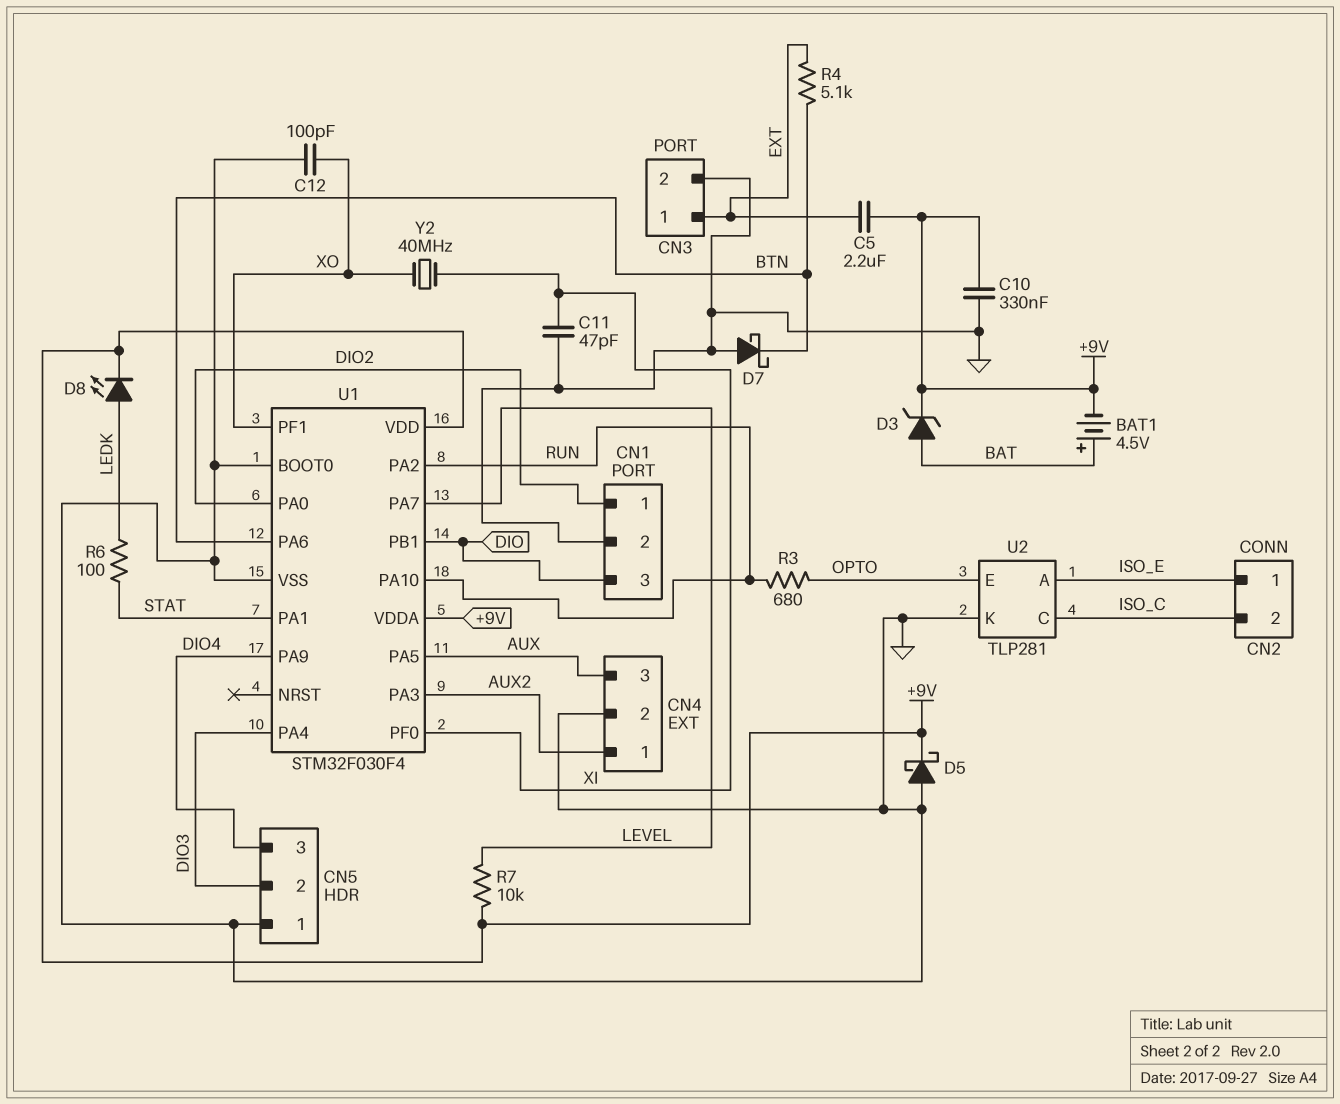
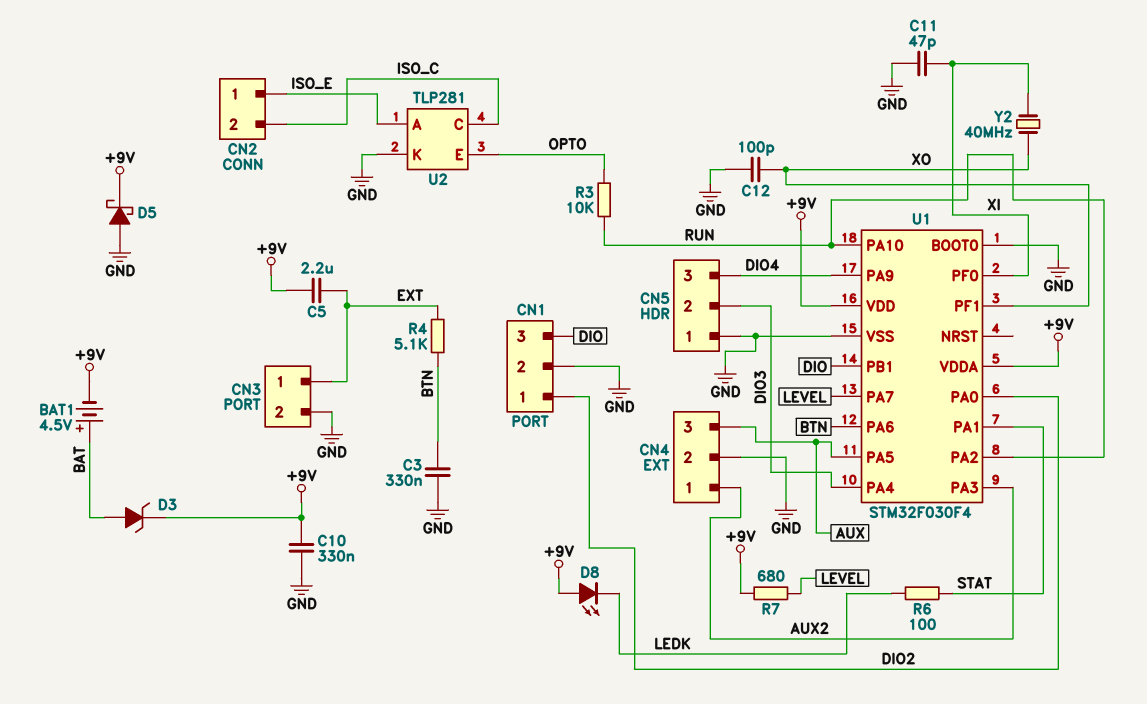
C3: none -> 330nF (BTN, GND)
D7: schottky (A GND, K BTN) -> none
D8: LED (A LEDK, K +9V) -> LED (A +9V, K LEDK)
R3: 680 (OPTO, RUN) -> 10k (OPTO, RUN)
R7: 10k (+9V, LEVEL) -> 680 (+9V, LEVEL)

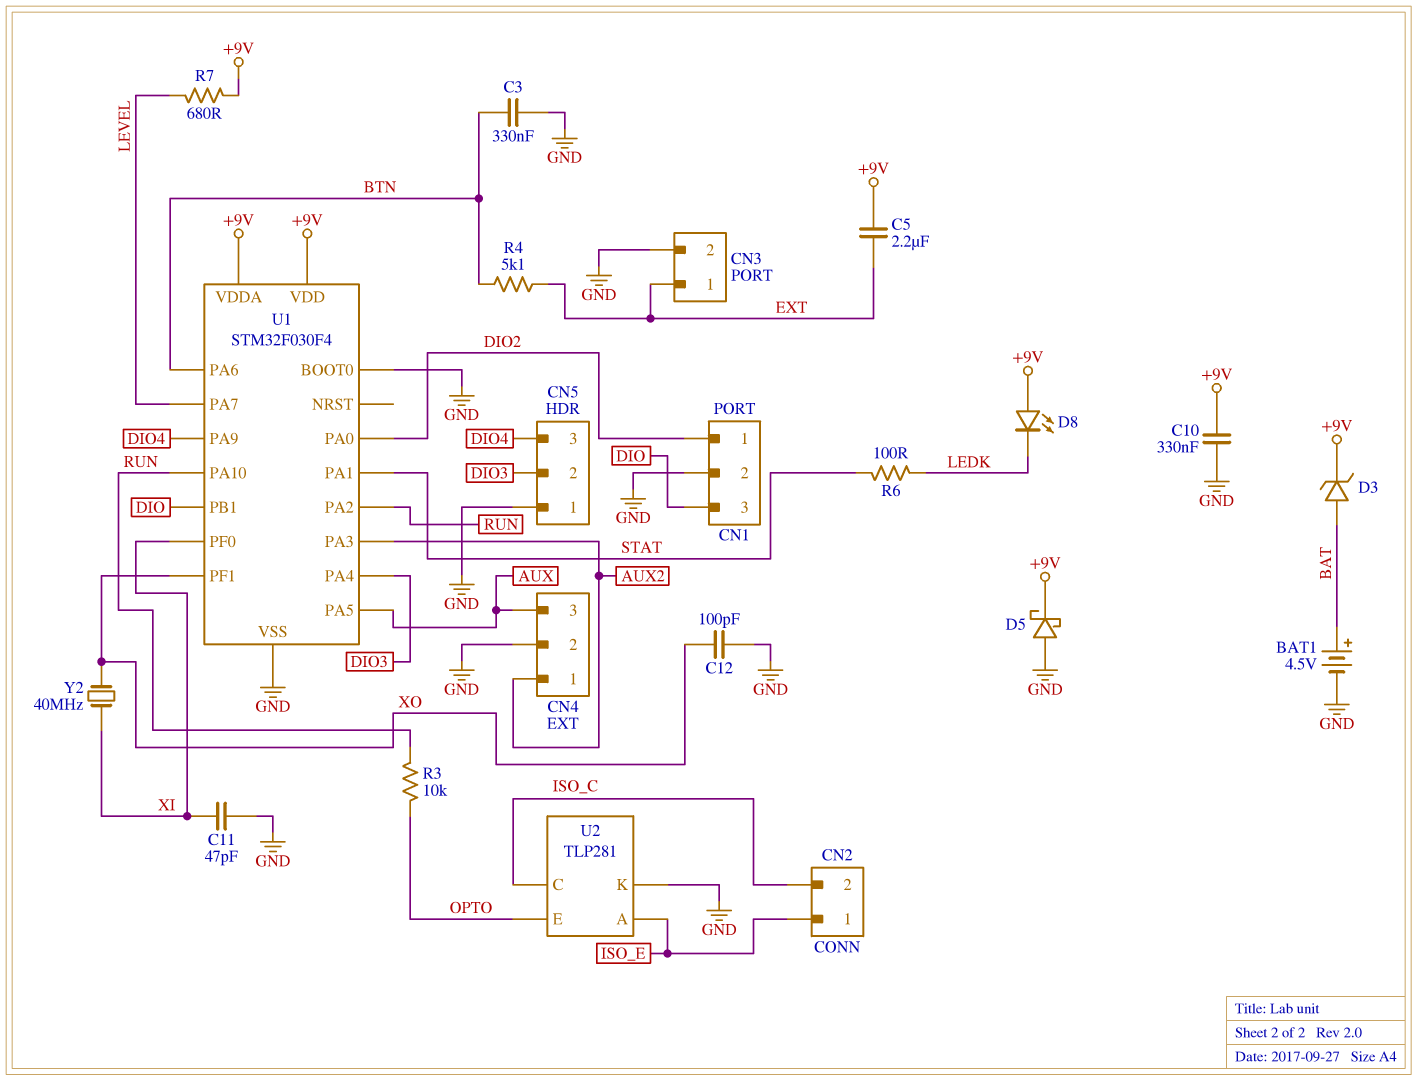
BAT1: 4.5V (plus BAT, minus +9V) -> 4.5V (plus BAT, minus GND)

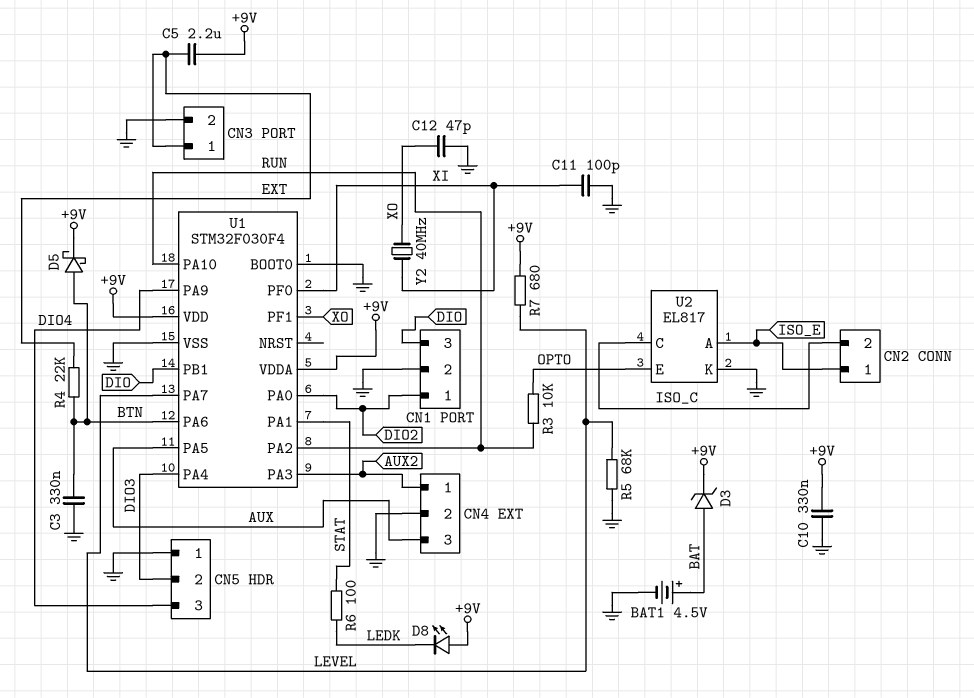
C11: 47pF (GND, XI) -> 100pF (GND, XI)
C12: 100pF (GND, XO) -> 47pF (GND, XO)
D5: schottky (A GND, K +9V) -> schottky (A BTN, K +9V)
R4: 5.1k (BTN, EXT) -> 22k (BTN, EXT)
R5: none -> 68k (GND, LEVEL)
U2: TLP281 -> EL817

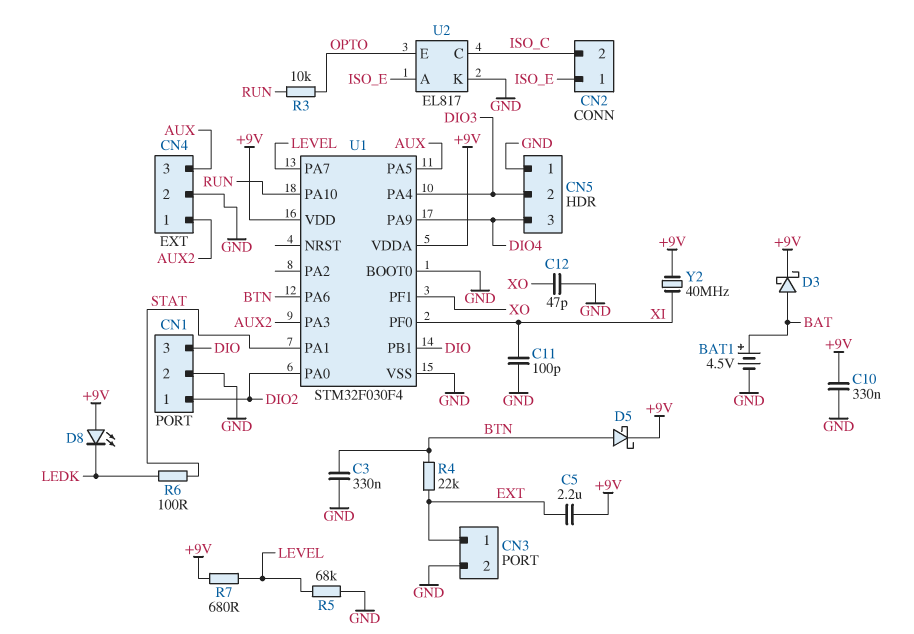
D3: zener (A BAT, K +9V) -> schottky (A BAT, K +9V)
U1 pin PA2: RUN -> none
Y2: 40MHz (XI, XO) -> 40MHz (+9V, XI)

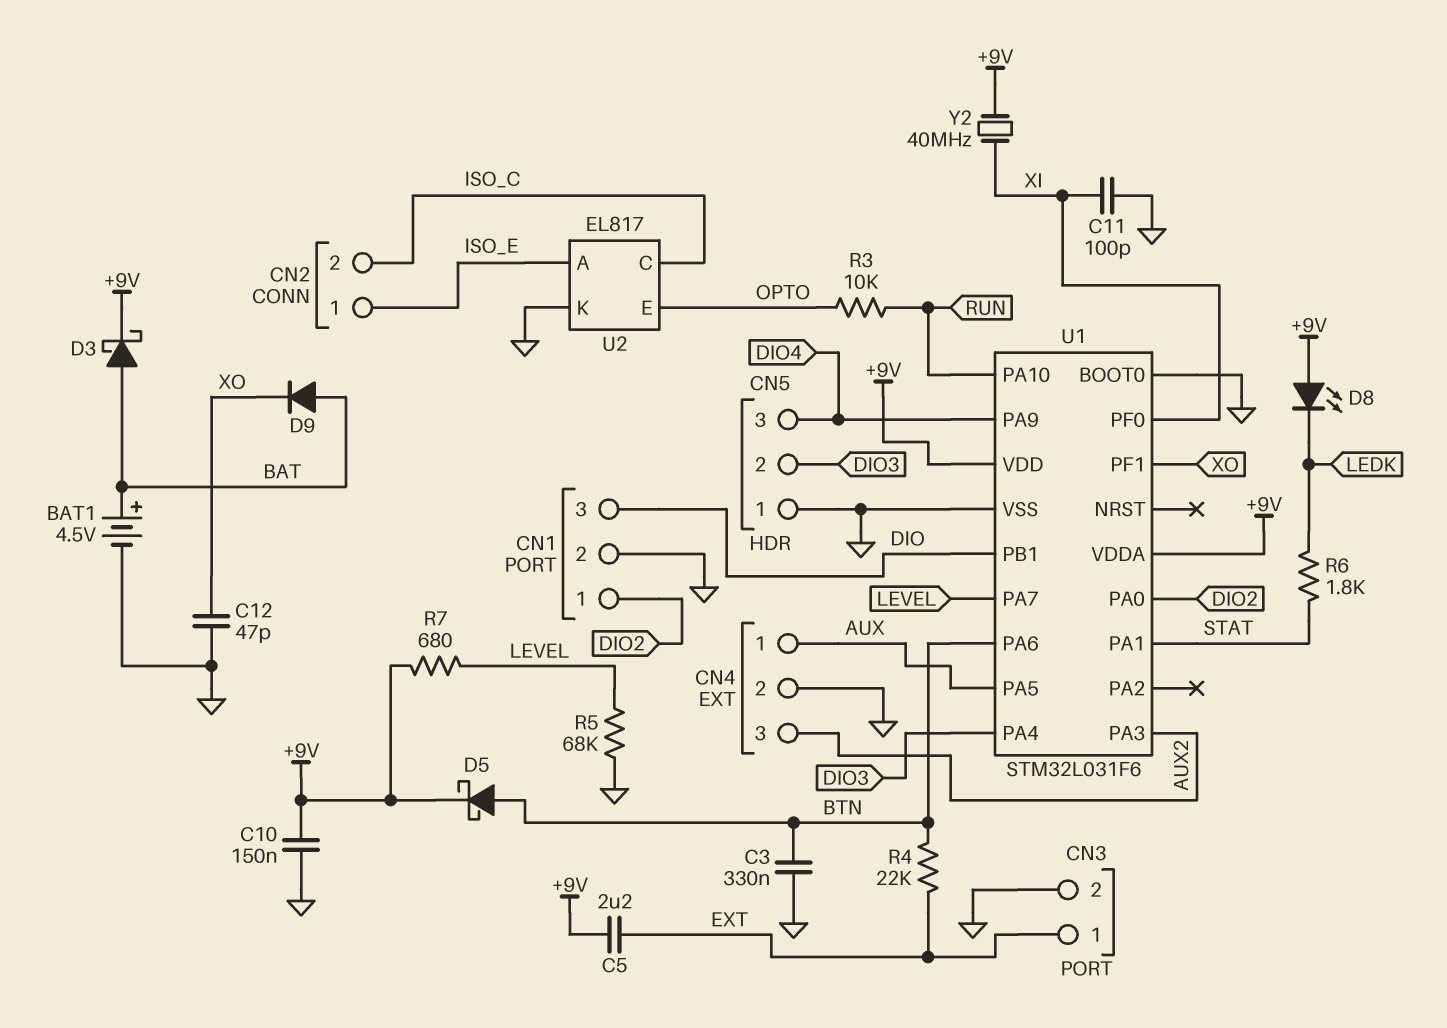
C10: 330nF (+9V, GND) -> 150nF (+9V, GND)
CN4 pin 1: AUX2 -> AUX
CN4 pin 3: AUX -> AUX2
D9: none -> diode (A BAT, K XO)
R6: 100 (LEDK, STAT) -> 1.8k (LEDK, STAT)
U1: STM32F030F4 -> STM32L031F6

